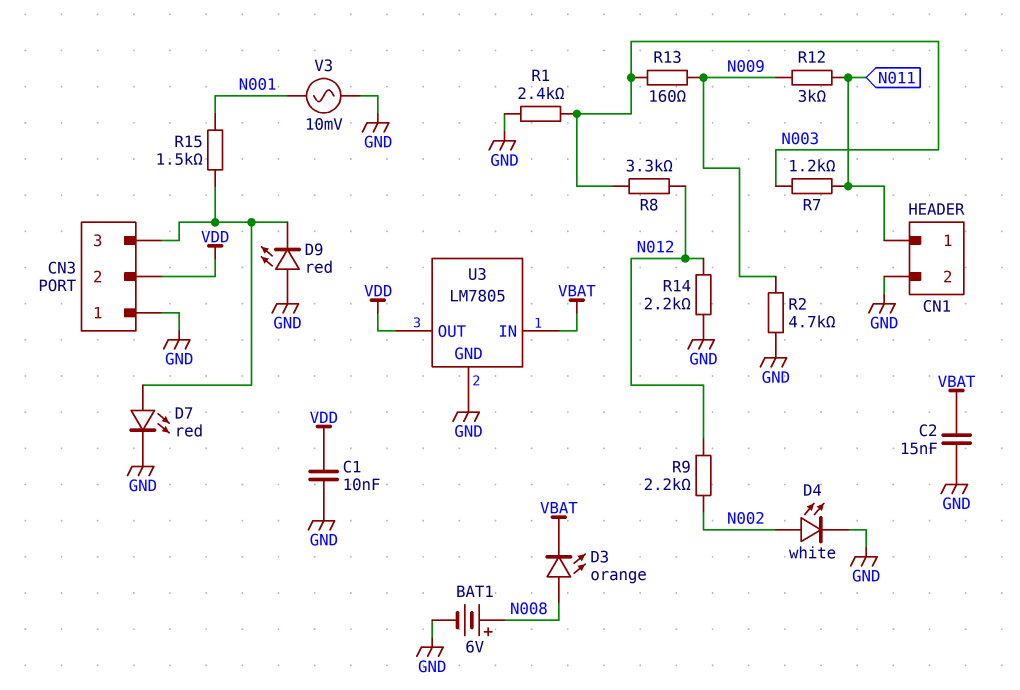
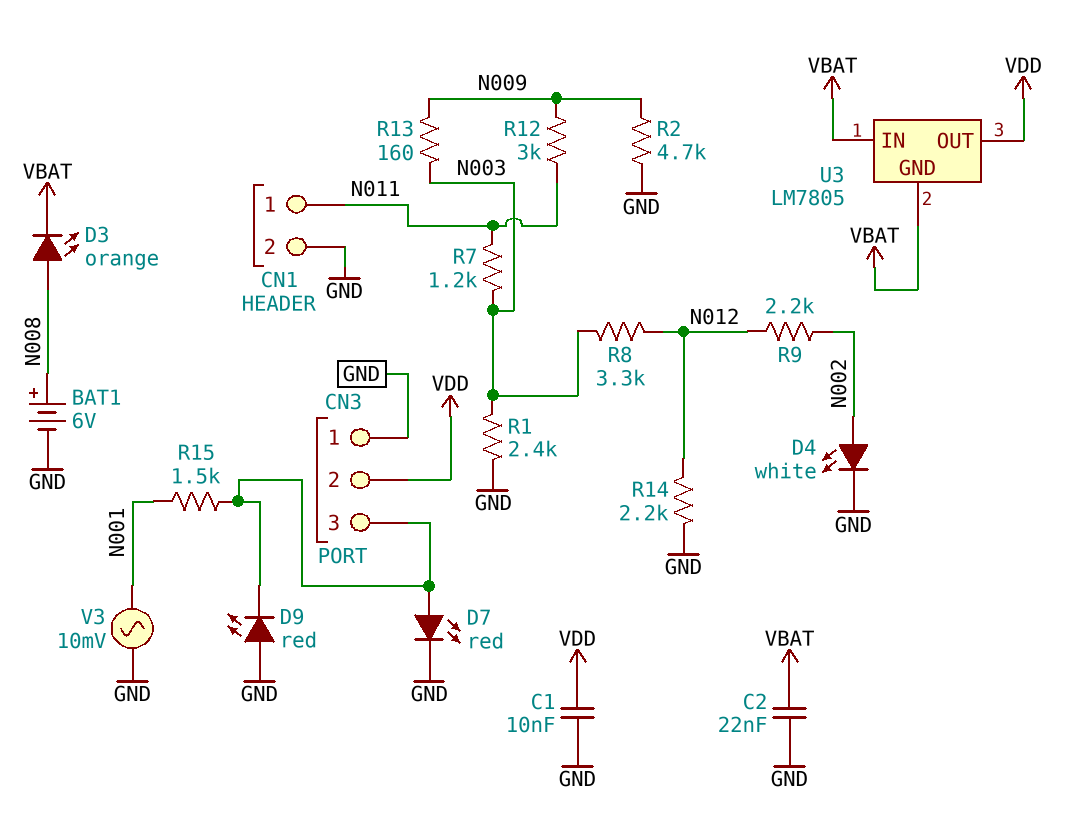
C2: 15nF (GND, VBAT) -> 22nF (GND, VBAT)
U3 pin GND: GND -> VBAT

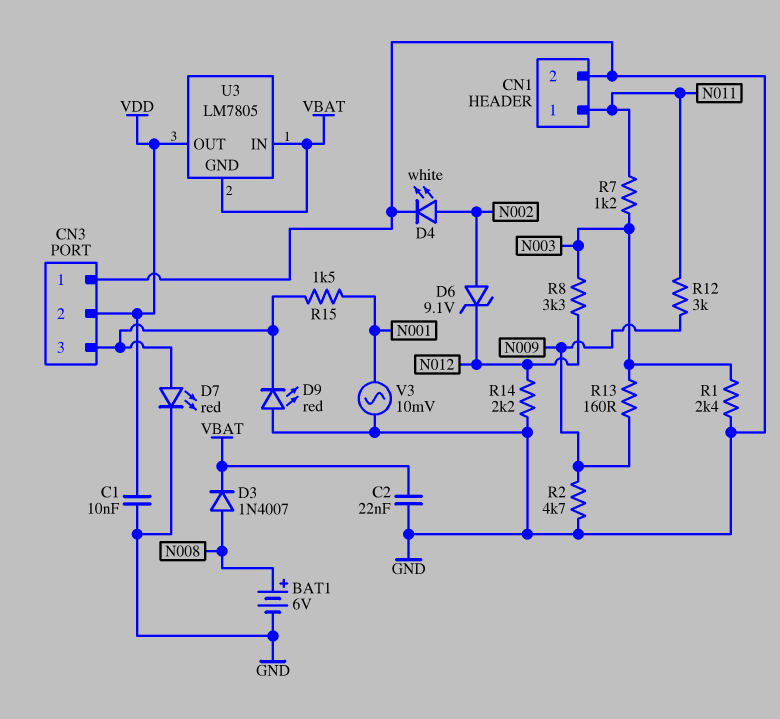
D3: LED orange (A N008, K VBAT) -> diode 1N4007 (A N008, K VBAT)
D6: none -> zener 9.1V (A N002, K N012)
R9: 2.2k (N002, N012) -> none

